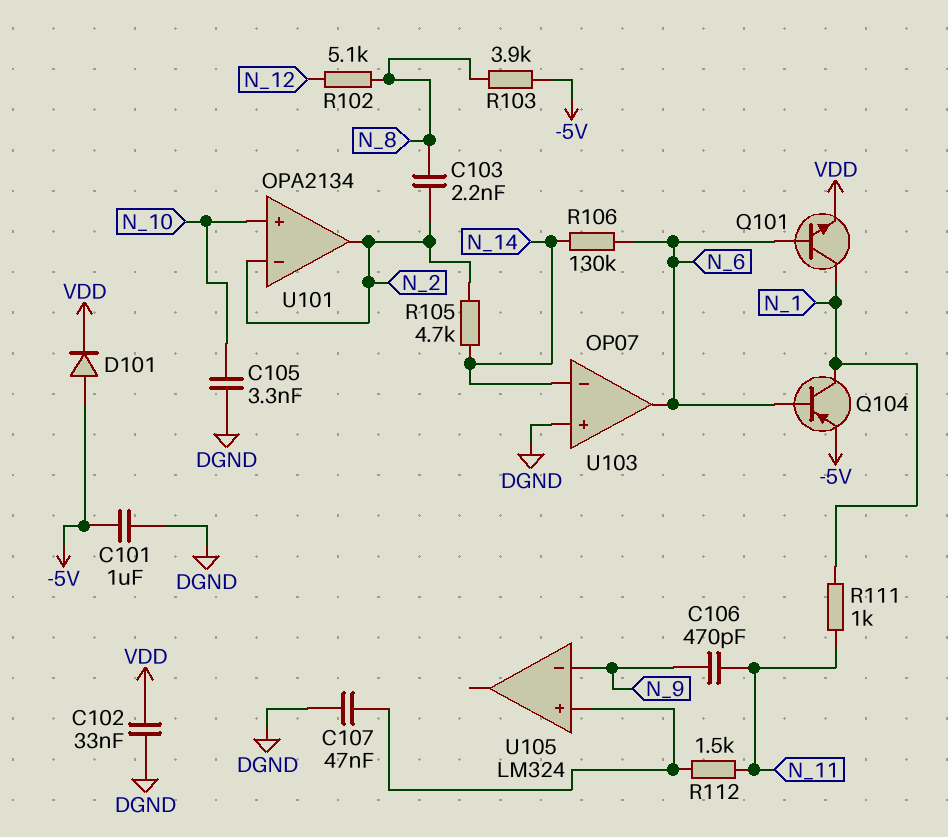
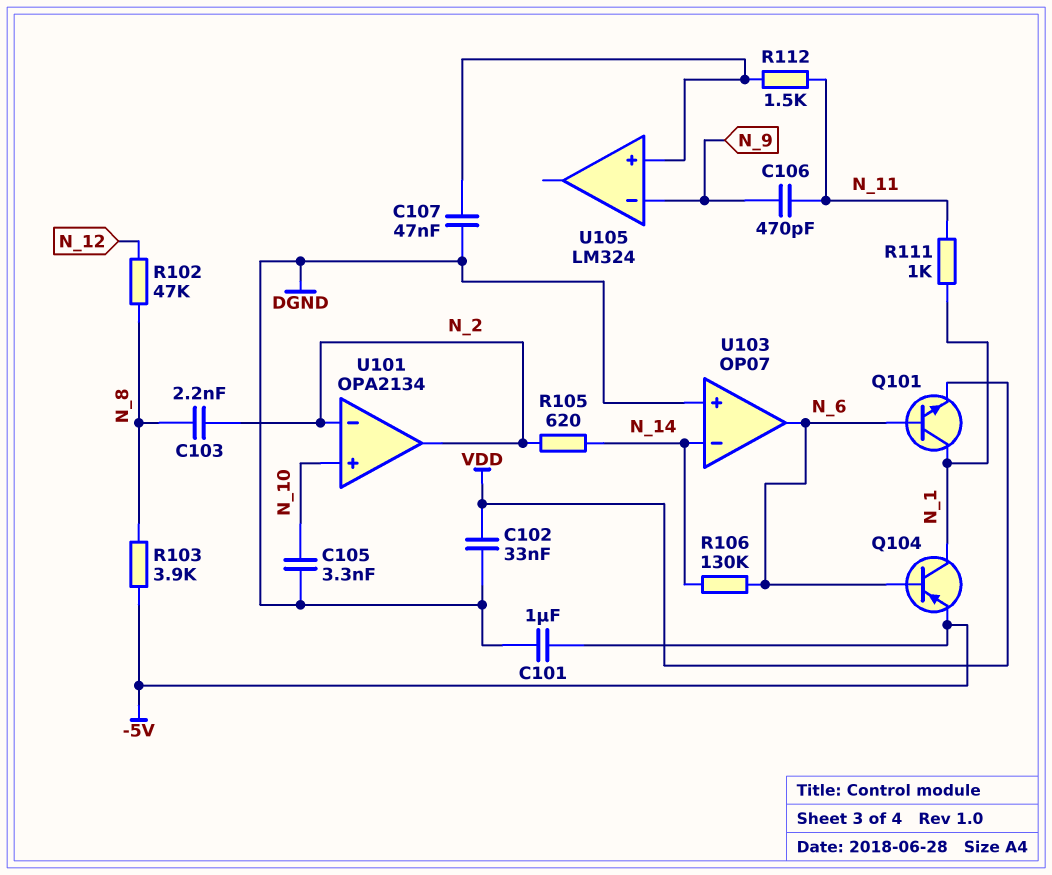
D101: diode (A -5V, K VDD) -> none
R102: 5.1k (N_8, N_12) -> 47k (N_8, N_12)
R105: 4.7k (N_2, N_14) -> 620 (N_2, N_14)

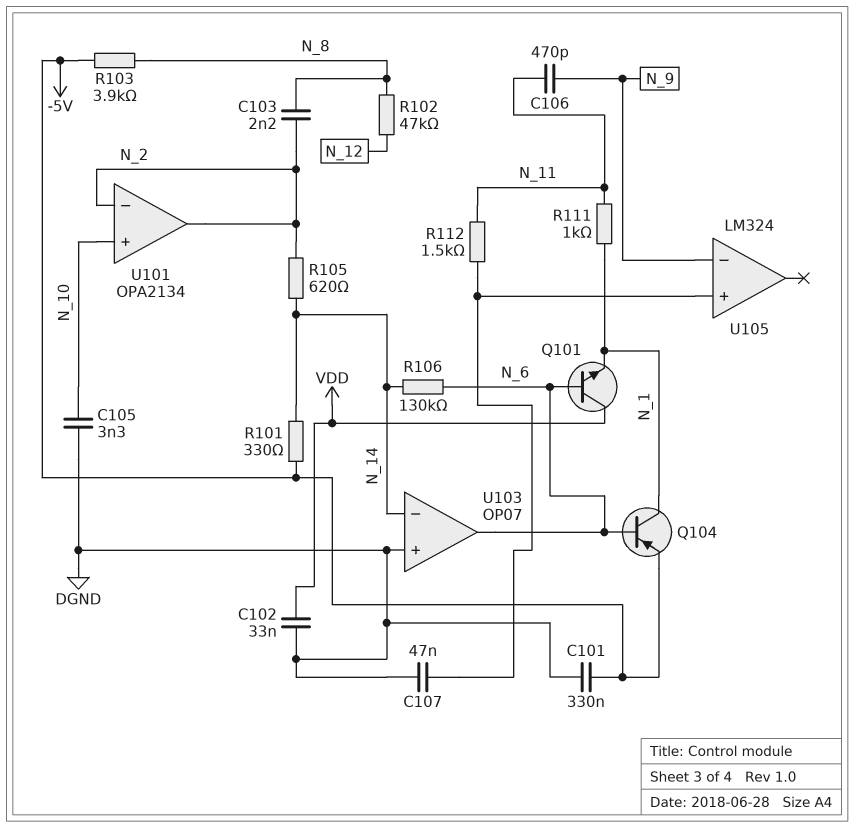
C101: 1uF (-5V, DGND) -> 330nF (-5V, DGND)
Q101: NPN (B N_6, C N_1, E VDD) -> NPN (B N_6, C VDD, E N_1)
R101: none -> 330 (-5V, N_14)

